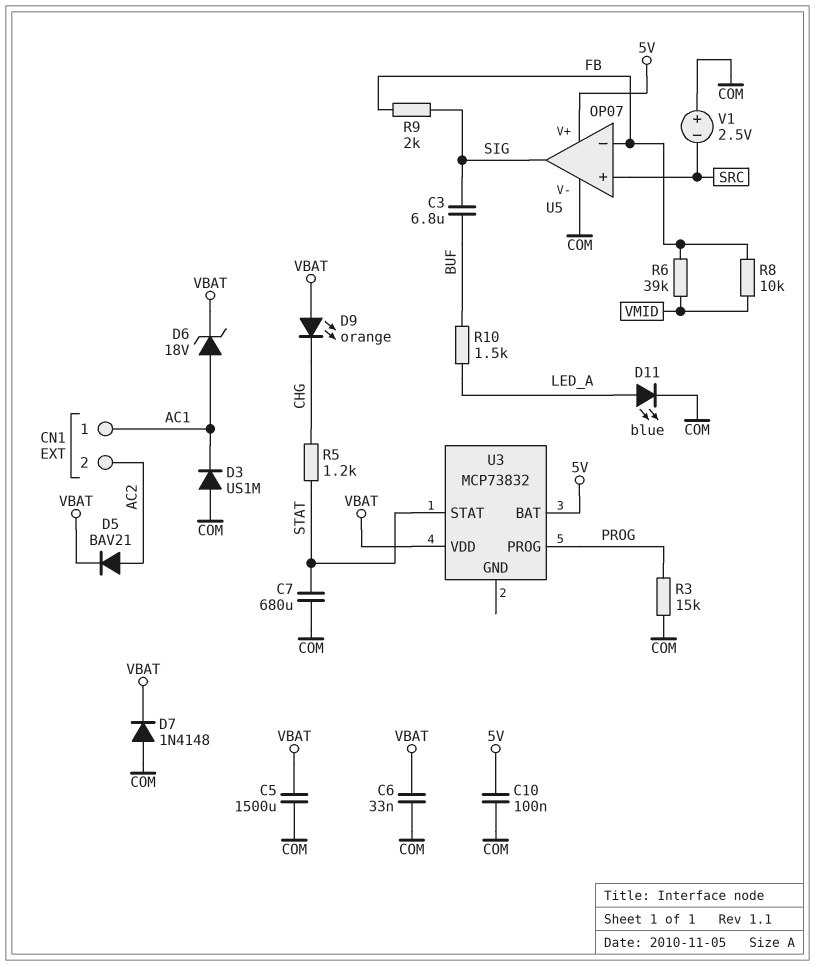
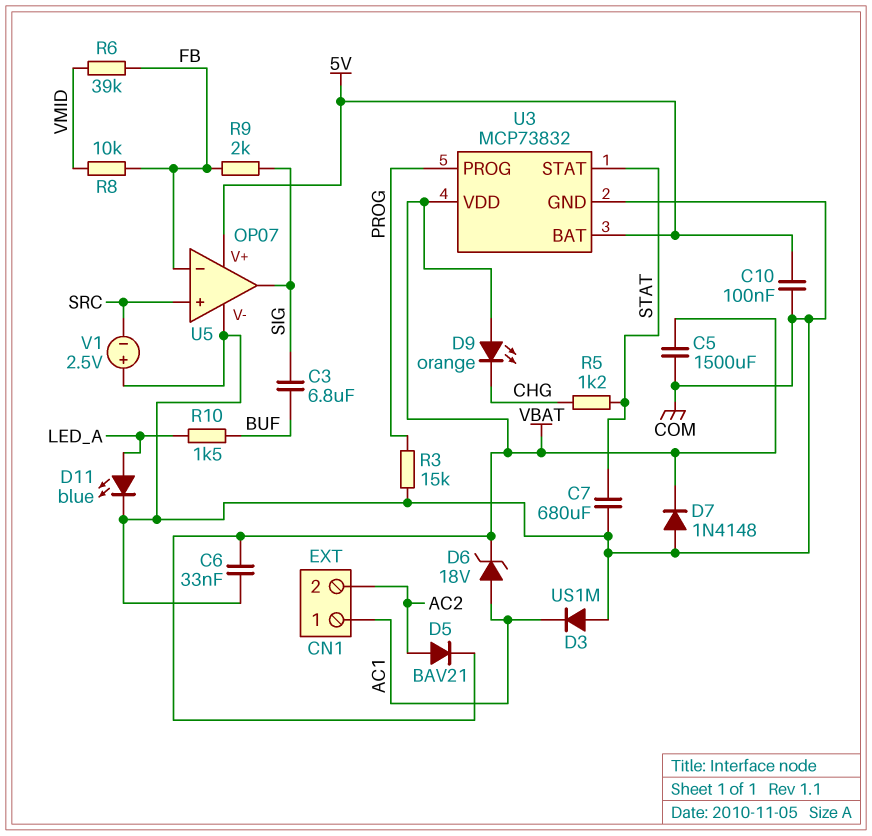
U3 pin GND: none -> COM

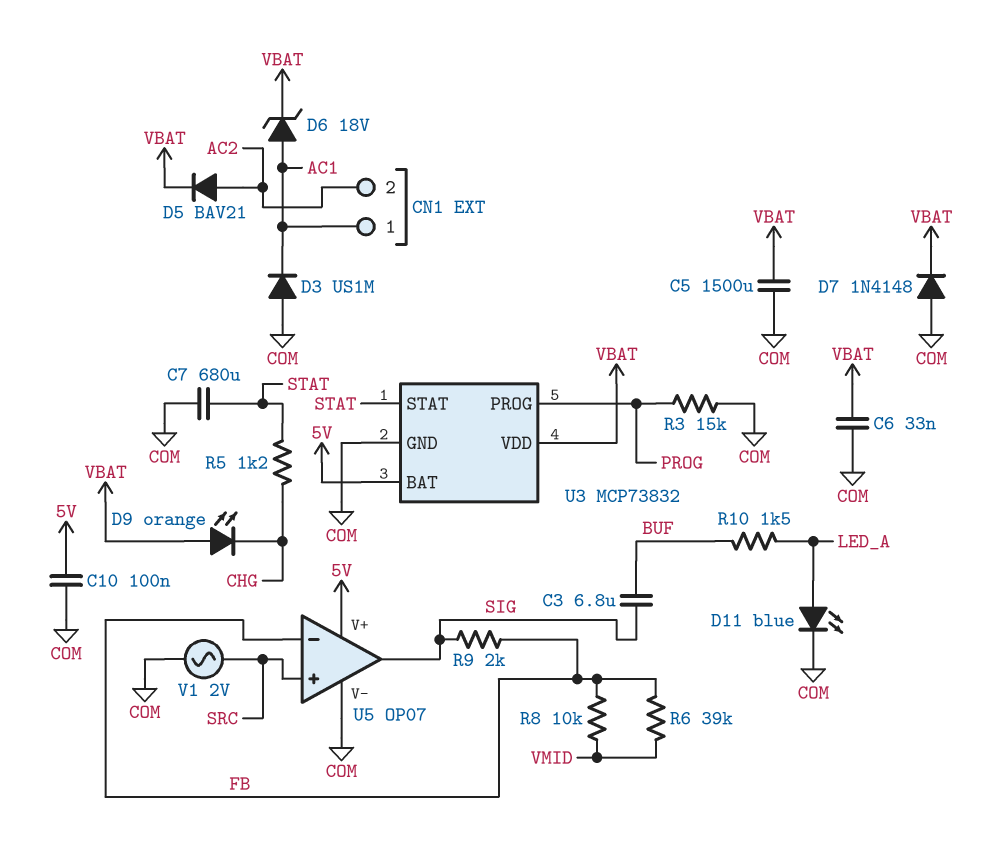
V1: 2.5V (plus COM, minus SRC) -> AC 2V (COM, SRC)

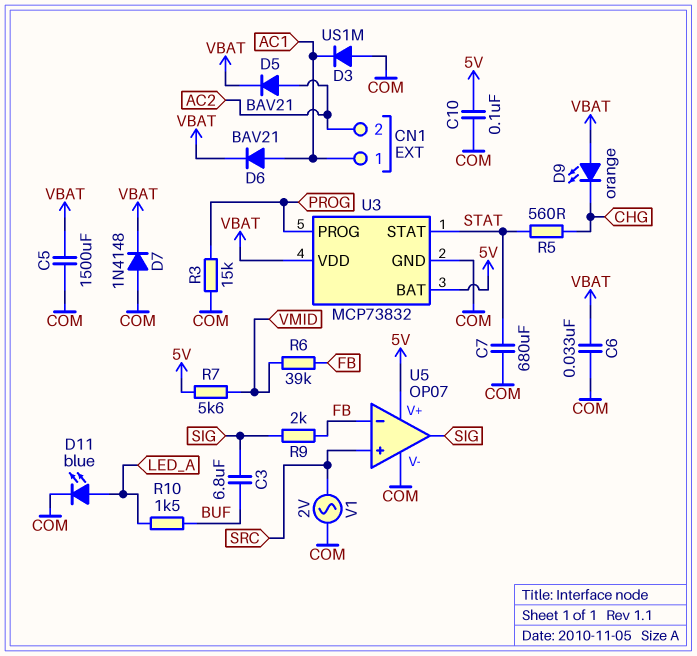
D6: zener 18V (A AC1, K VBAT) -> diode BAV21 (A AC1, K VBAT)
R5: 1.2k (CHG, STAT) -> 560 (CHG, STAT)
R7: none -> 5.6k (5V, VMID)
R8: 10k (FB, VMID) -> none

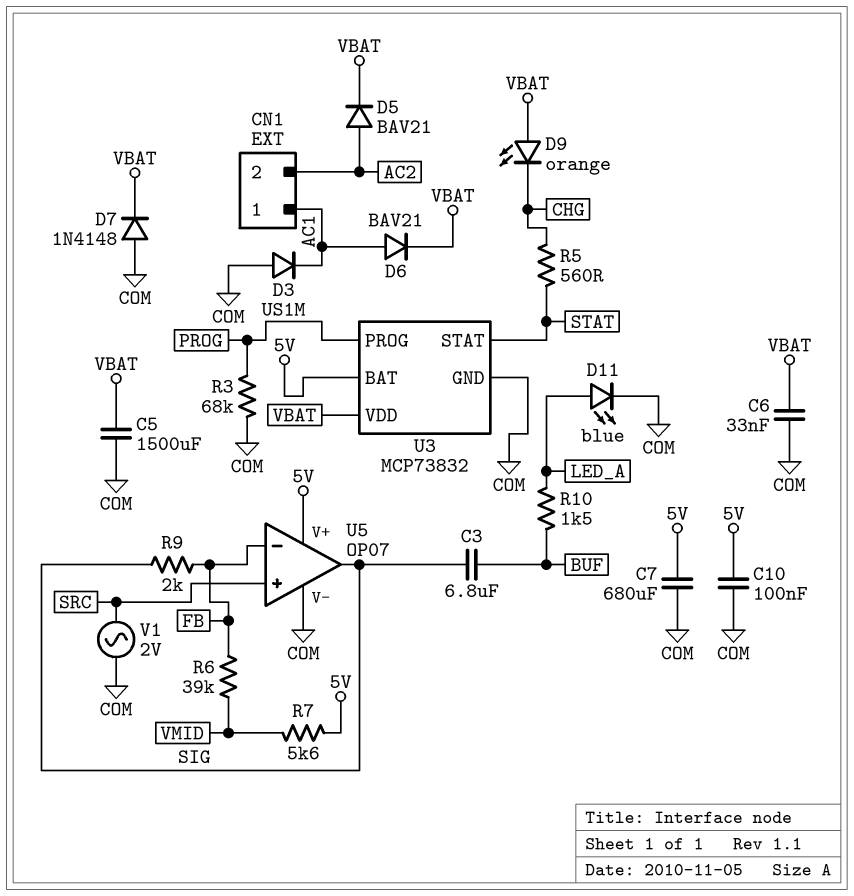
C7: 680uF (COM, STAT) -> 680uF (5V, COM)
R3: 15k (COM, PROG) -> 68k (COM, PROG)

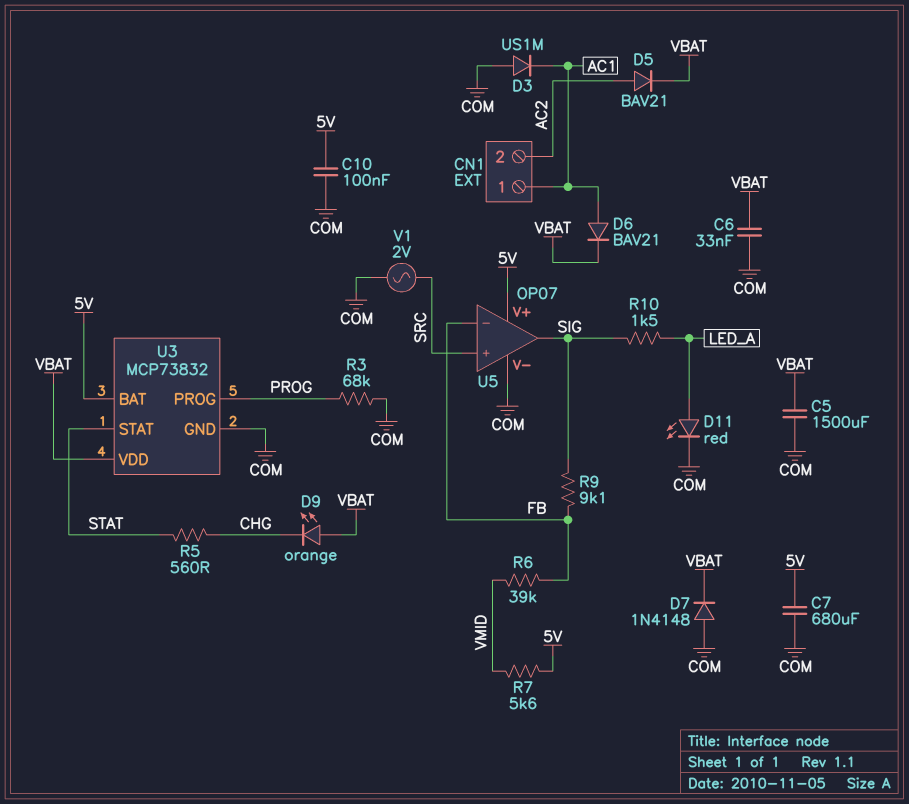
C3: 6.8uF (BUF, SIG) -> none
D11: LED blue (A LED_A, K COM) -> LED red (A LED_A, K COM)
R9: 2k (FB, SIG) -> 9.1k (FB, SIG)
R10: 1.5k (BUF, LED_A) -> 1.5k (LED_A, SIG)

